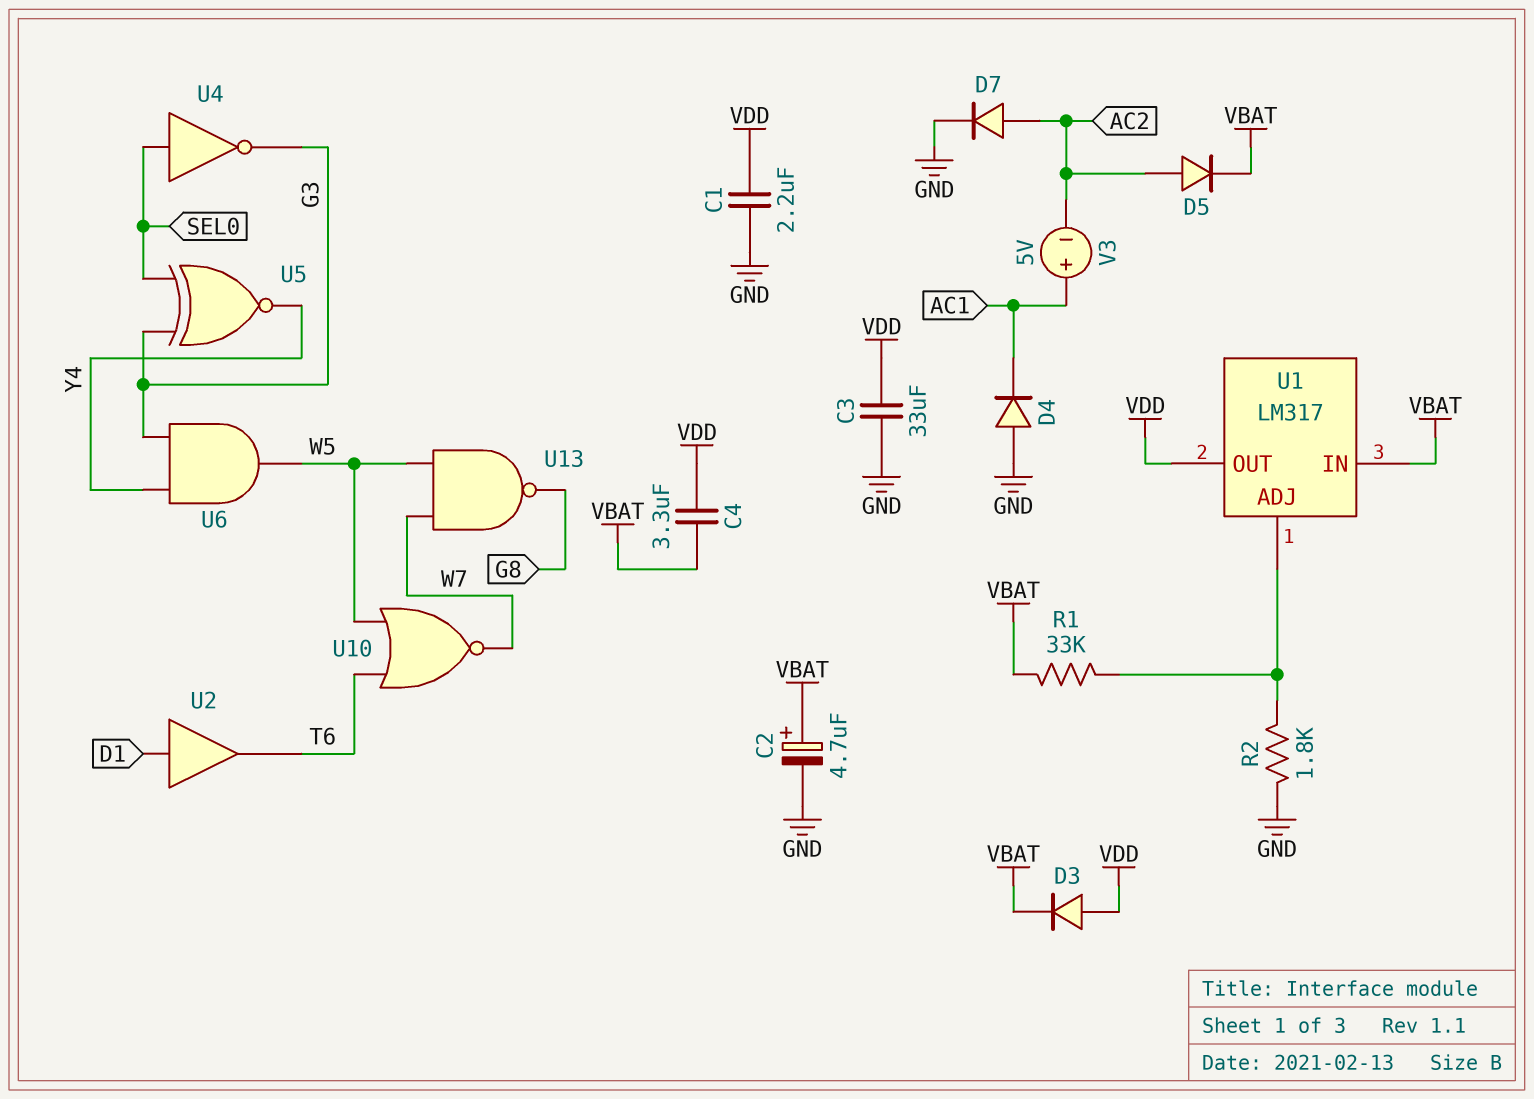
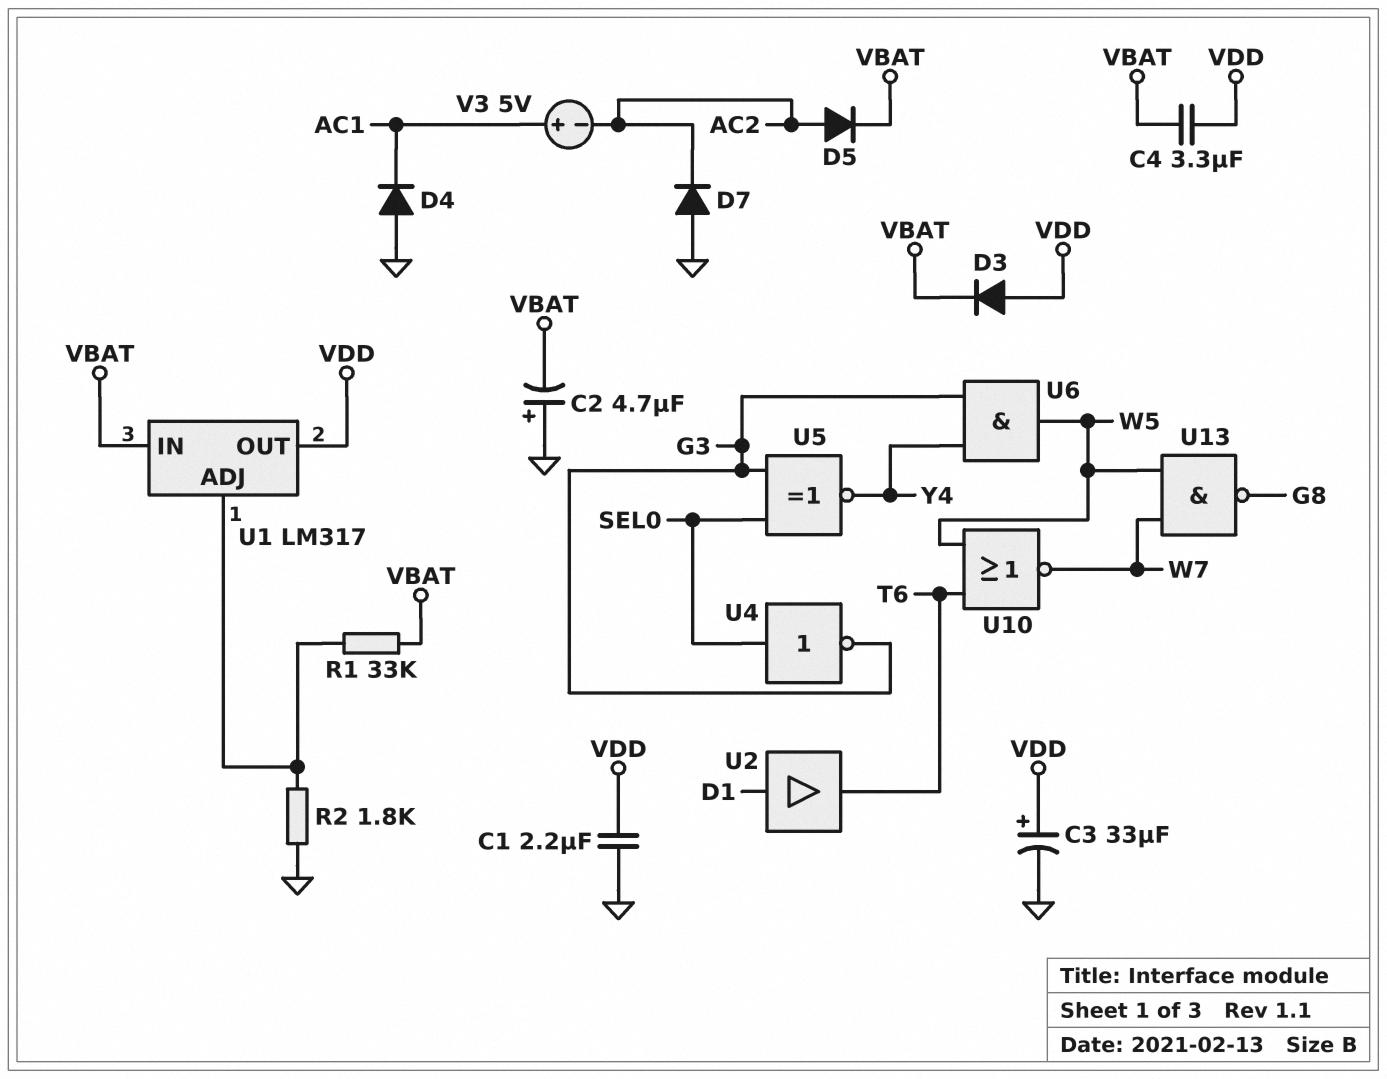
C2: 4.7uF (plus VBAT, minus GND) -> 4.7uF (plus GND, minus VBAT)
C3: 33uF (GND, VDD) -> 33uF (plus VDD, minus GND)
D7: diode (A AC2, K GND) -> diode (A GND, K AC2)

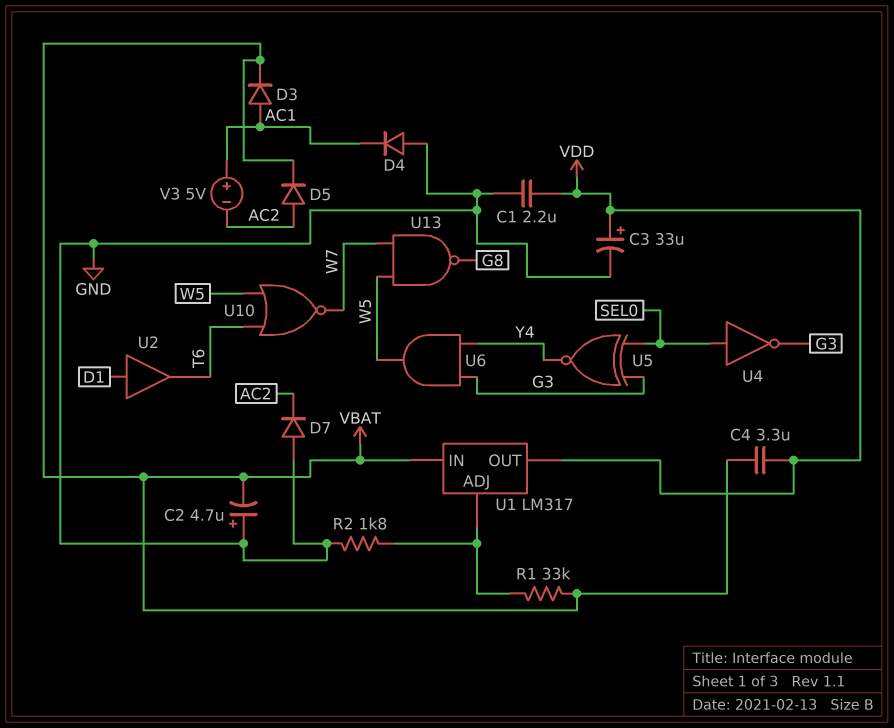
D3: diode (A VDD, K VBAT) -> diode (A AC1, K VBAT)

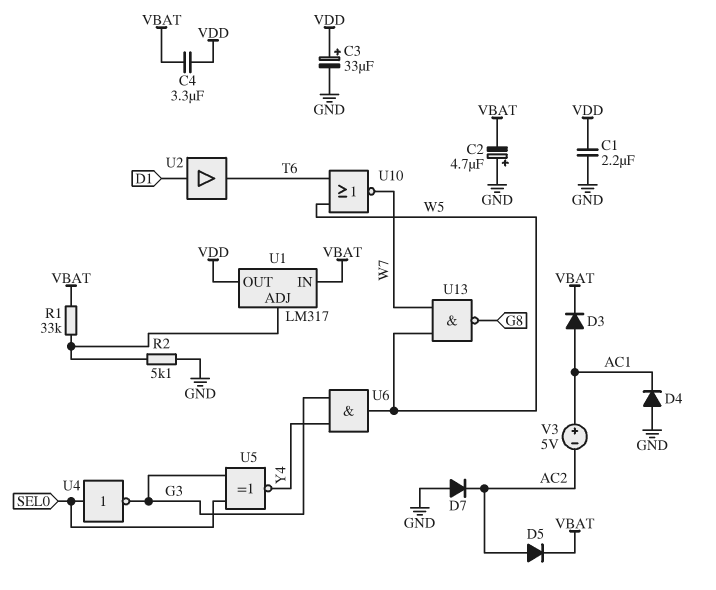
R2: 1.8k (GND, U1/ADJ) -> 5.1k (GND, U1/ADJ)

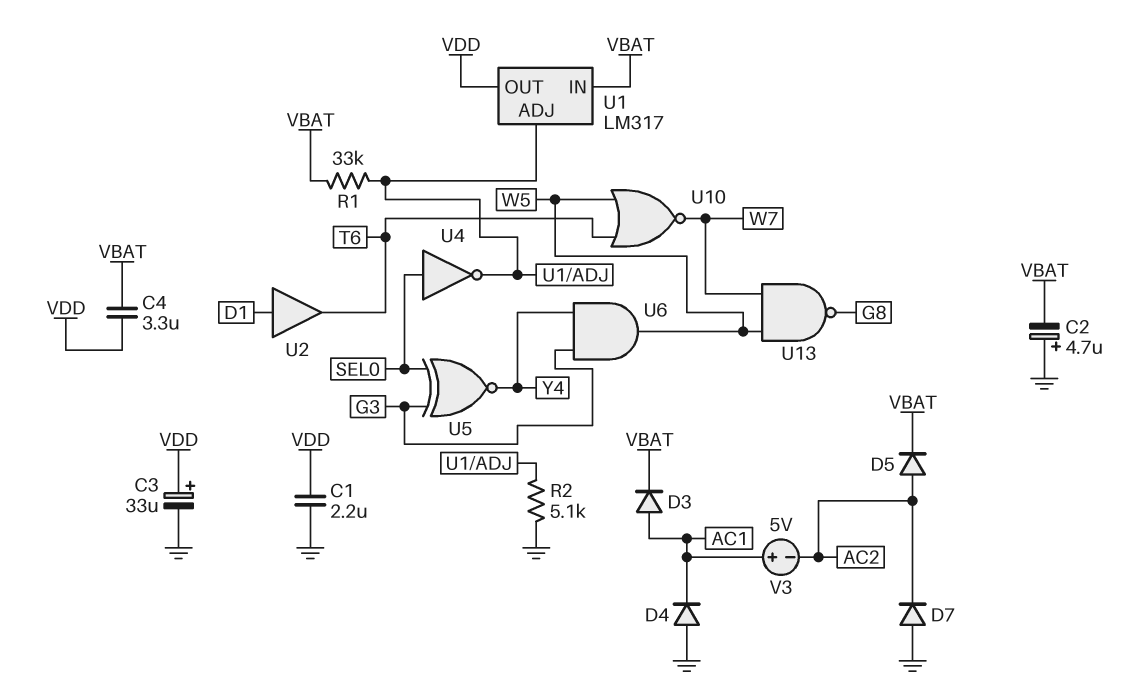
U4: NOT (in SEL0, out G3) -> NOT (in SEL0, out U1/ADJ)

